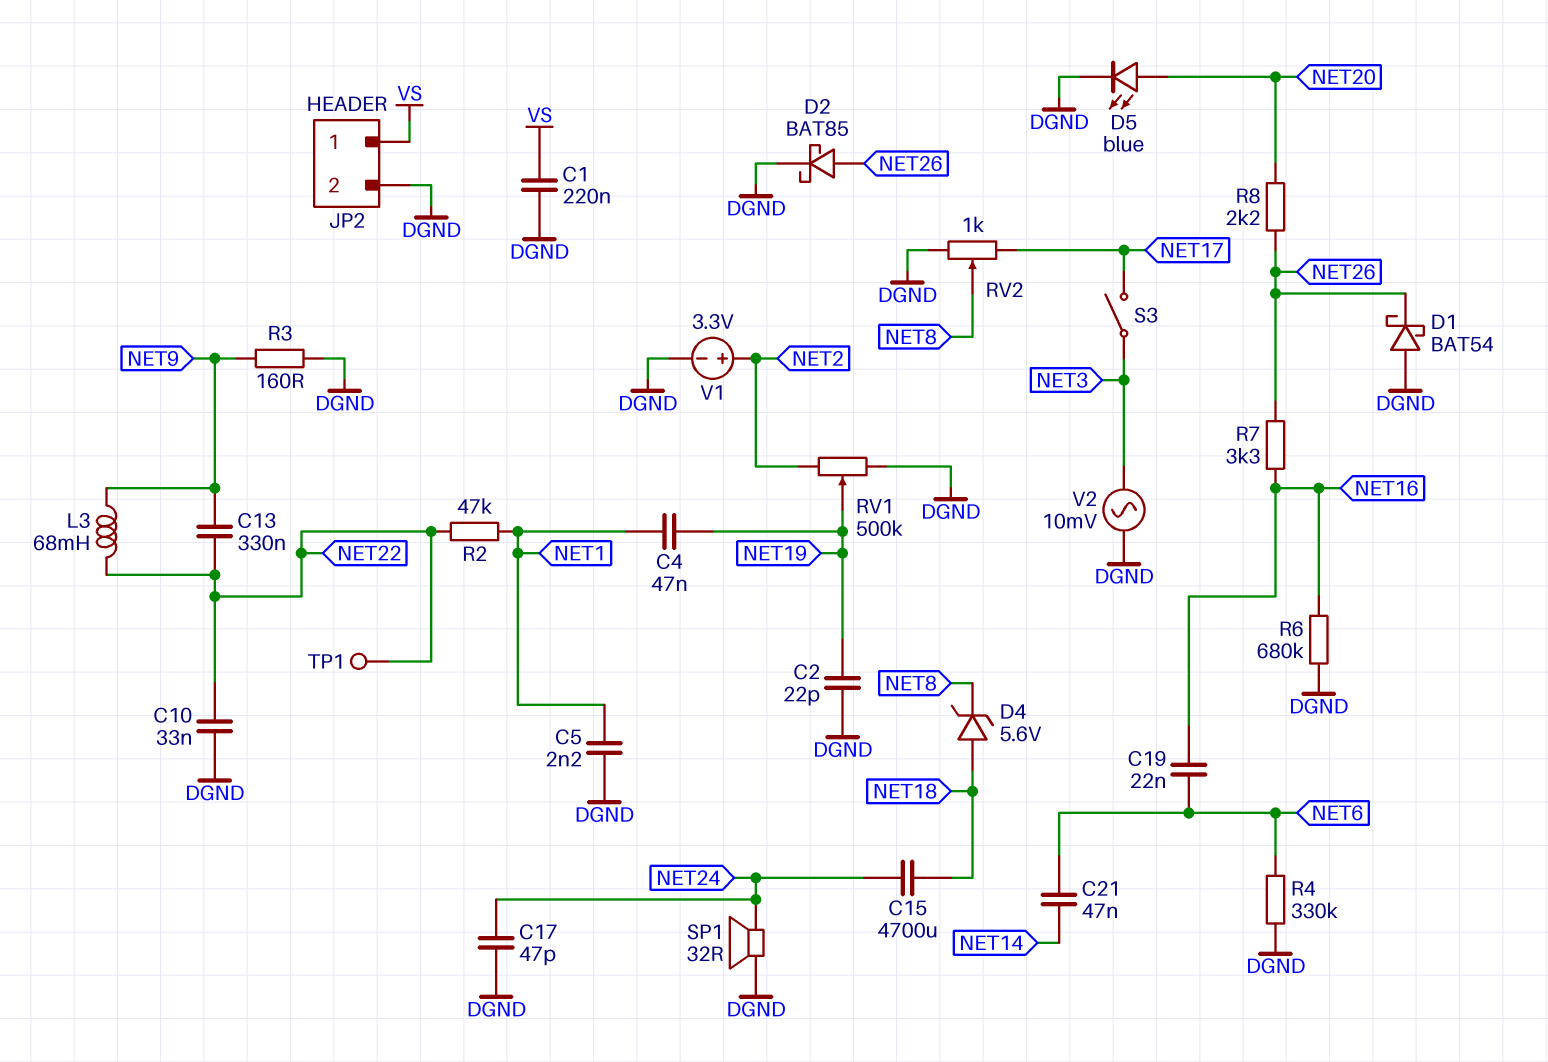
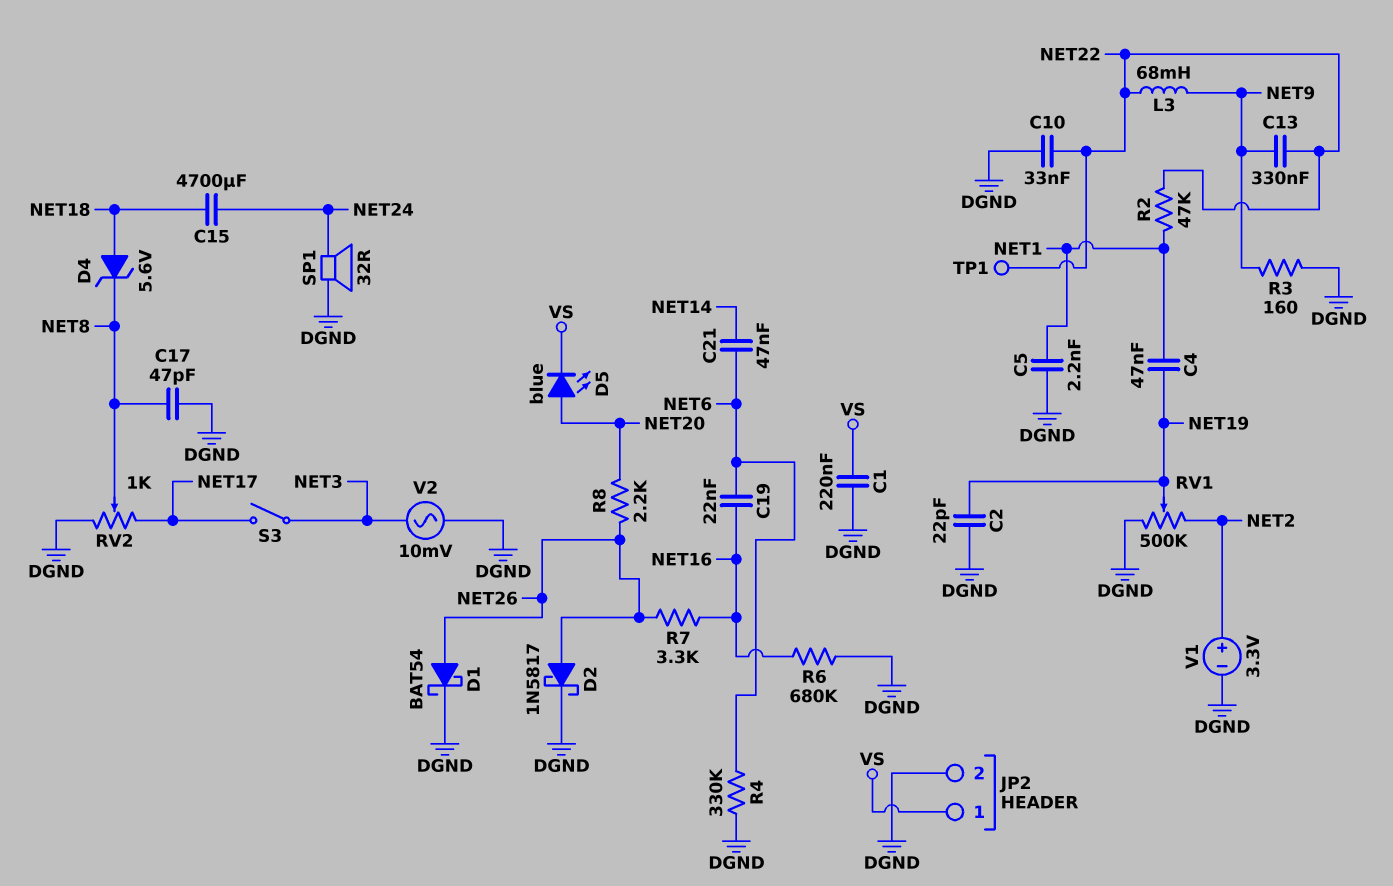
C17: 47pF (DGND, NET24) -> 47pF (DGND, NET8)
D1: schottky BAT54 (A DGND, K NET26) -> schottky BAT54 (A NET26, K DGND)
D2: schottky BAT85 (A NET26, K DGND) -> schottky 1N5817 (A NET26, K DGND)
D5: LED blue (A NET20, K DGND) -> LED blue (A NET20, K VS)

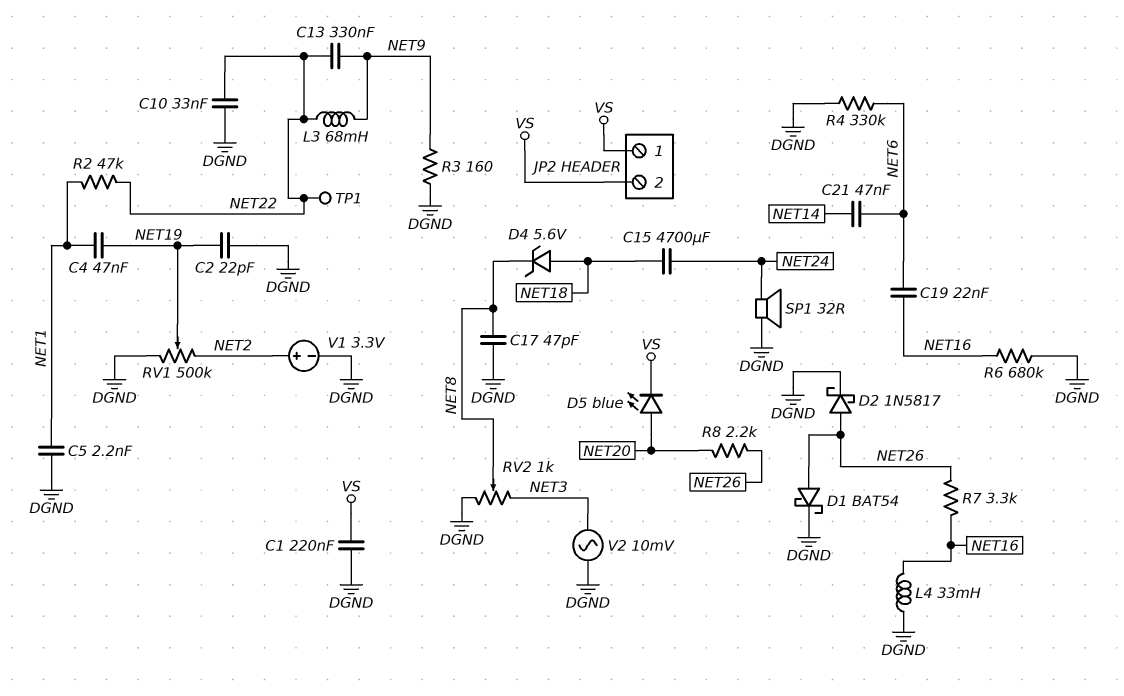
JP2 pin 2: DGND -> VS
L4: none -> 33mH (DGND, NET16)
RV2: 1k (DGND, NET17, wiper NET8) -> 1k (DGND, NET3, wiper NET8)
S3: switch (NET3, NET17) -> none

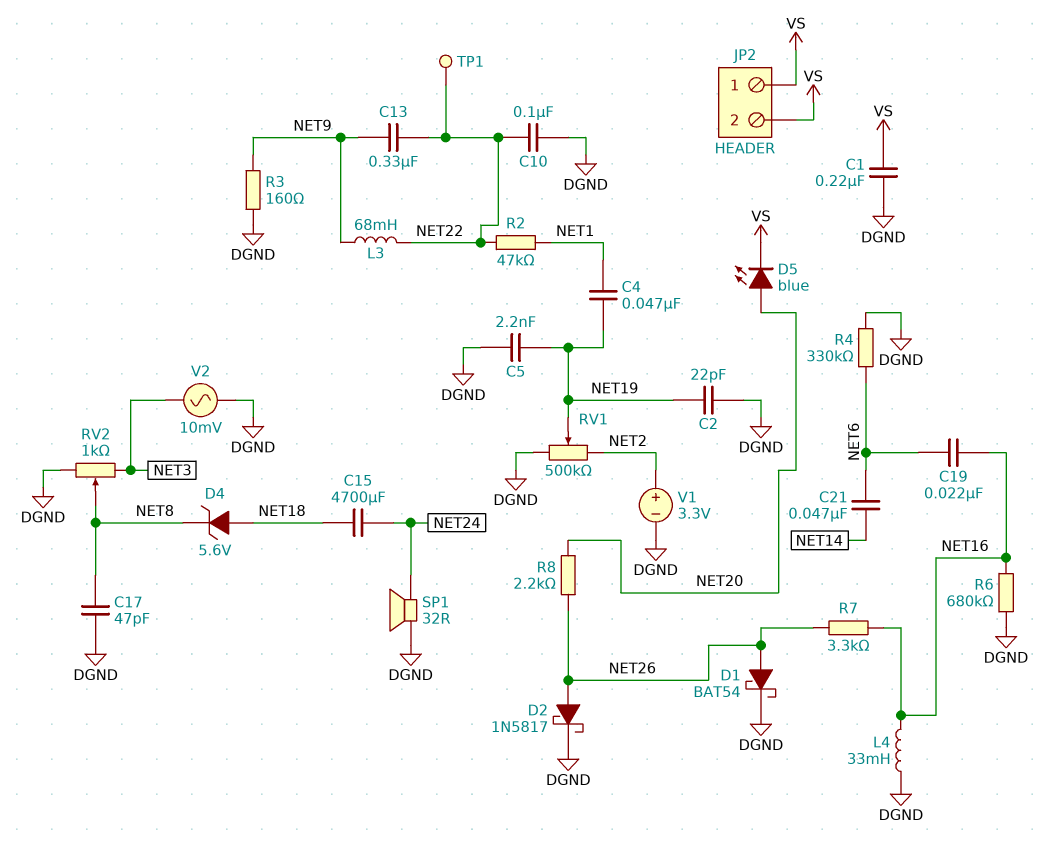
C5: 2.2nF (DGND, NET1) -> 2.2nF (DGND, NET19)
C10: 33nF (DGND, NET22) -> 100nF (DGND, NET22)

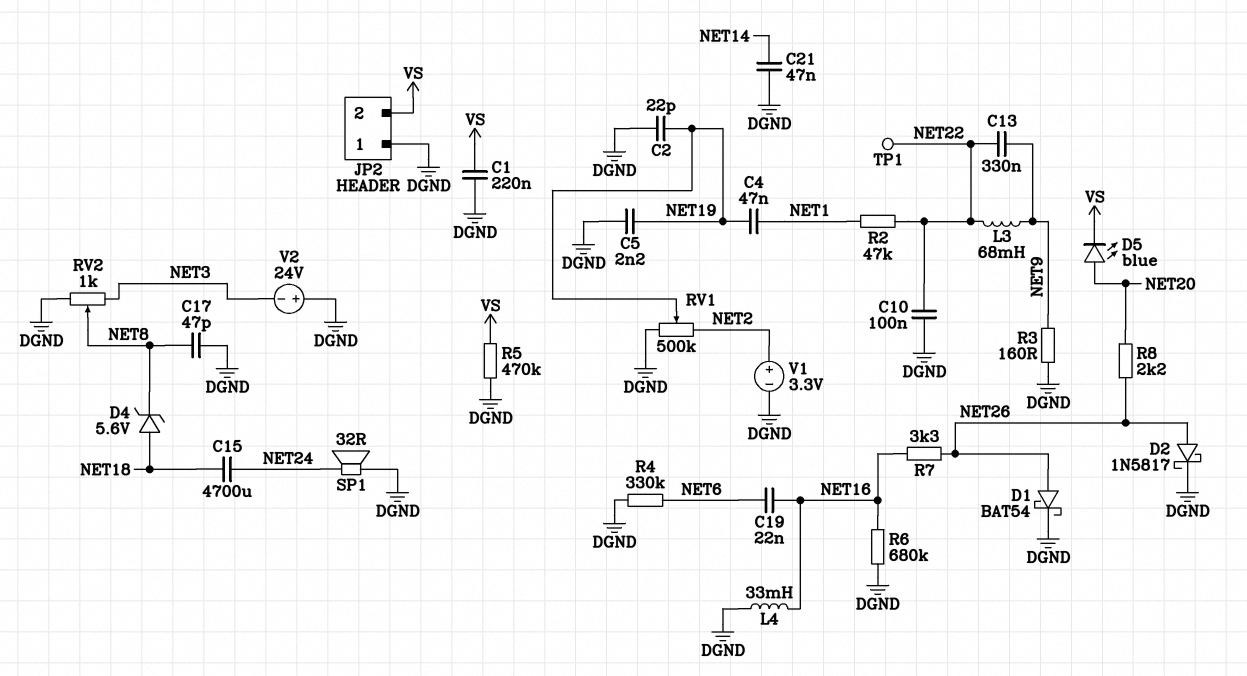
C21: 47nF (NET6, NET14) -> 47nF (DGND, NET14)
JP2 pin 1: VS -> DGND
R5: none -> 470k (DGND, VS)
V2: AC 10mV (DGND, NET3) -> 24V (plus DGND, minus NET3)

